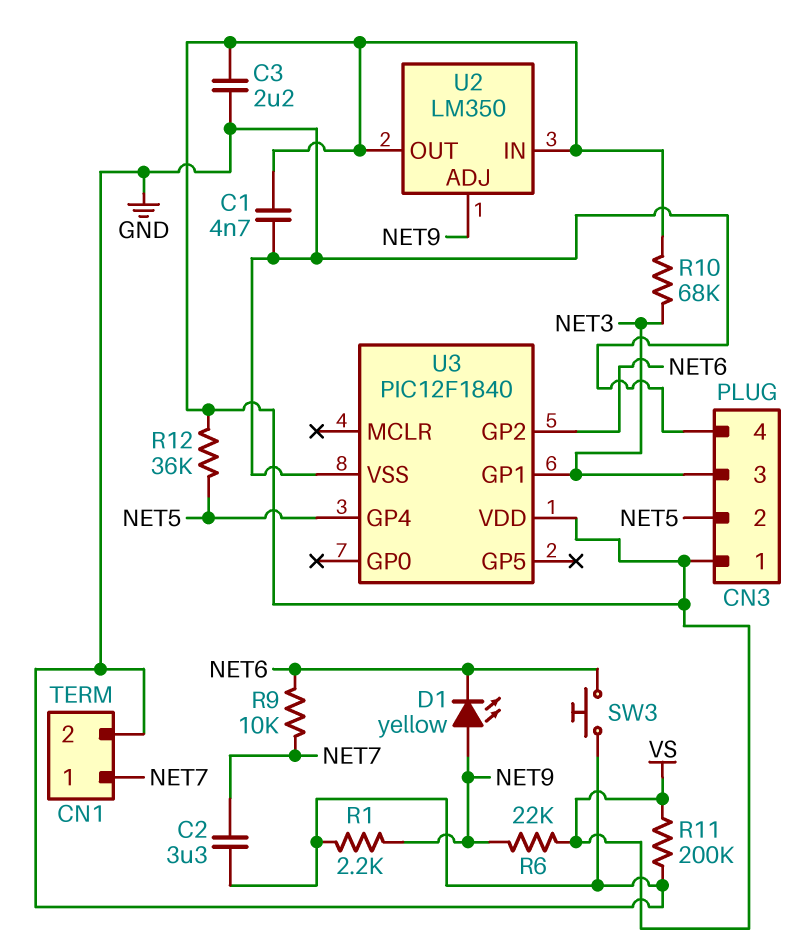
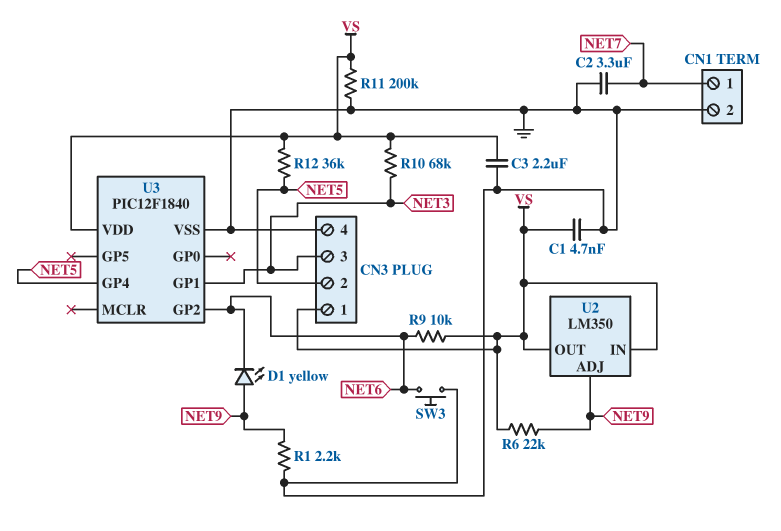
R9: 10k (NET6, NET7) -> 10k (NET6, VS)

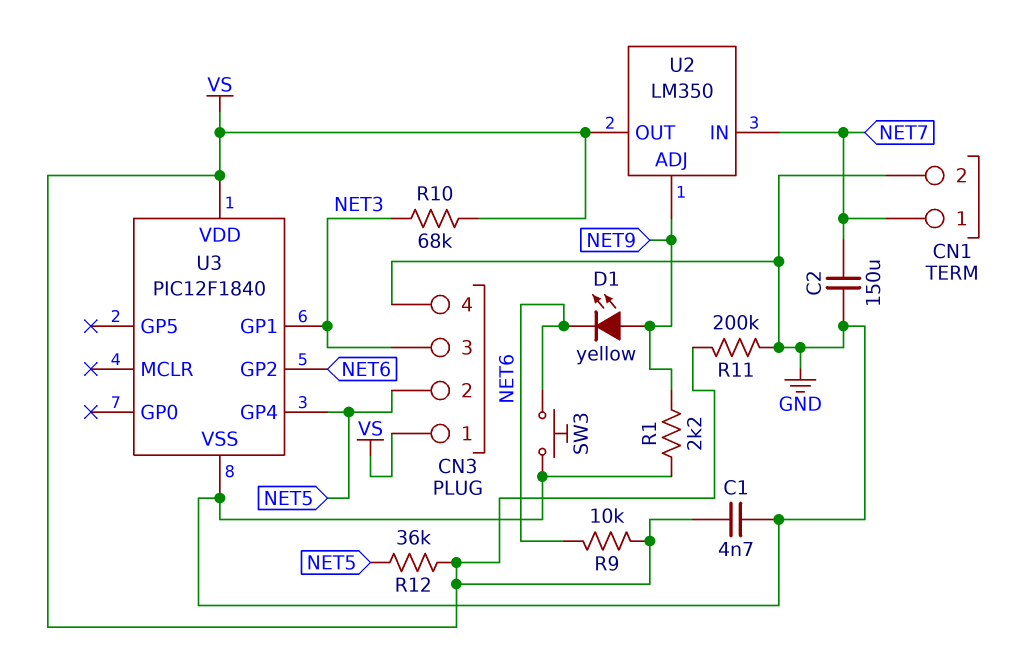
C2: 3.3uF (GND, NET7) -> 150uF (GND, NET7)
C3: 2.2uF (GND, VS) -> none
R6: 22k (NET9, VS) -> none
U2 pin IN: VS -> NET7

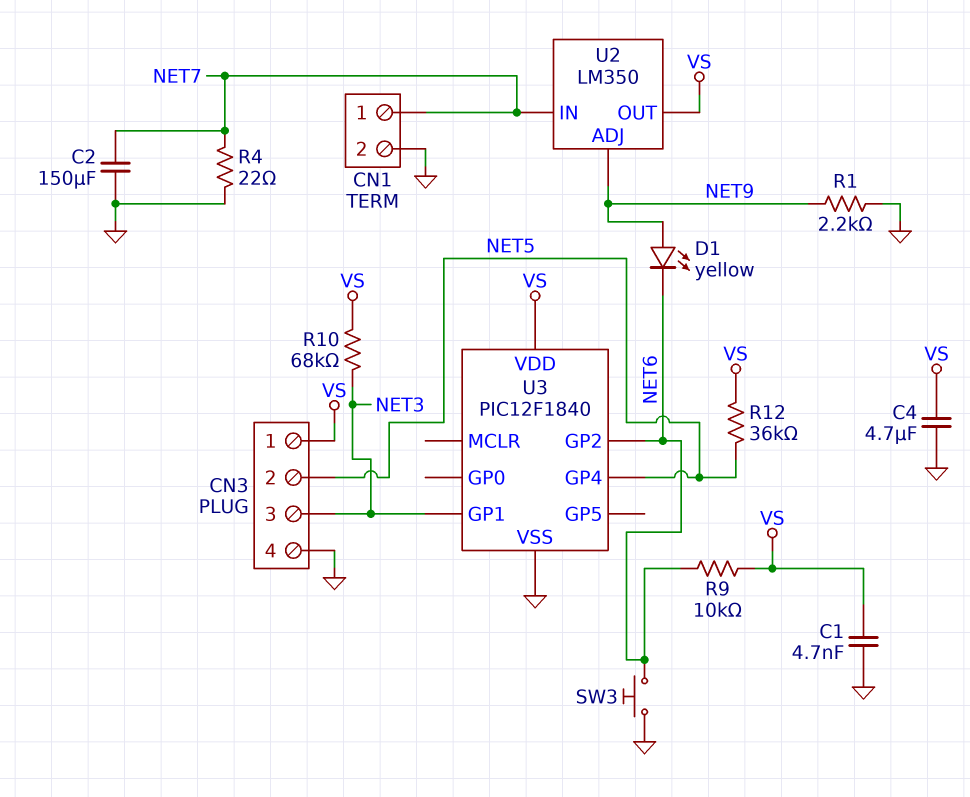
C4: none -> 4.7uF (GND, VS)
R4: none -> 22 (GND, NET7)
R11: 200k (GND, VS) -> none

